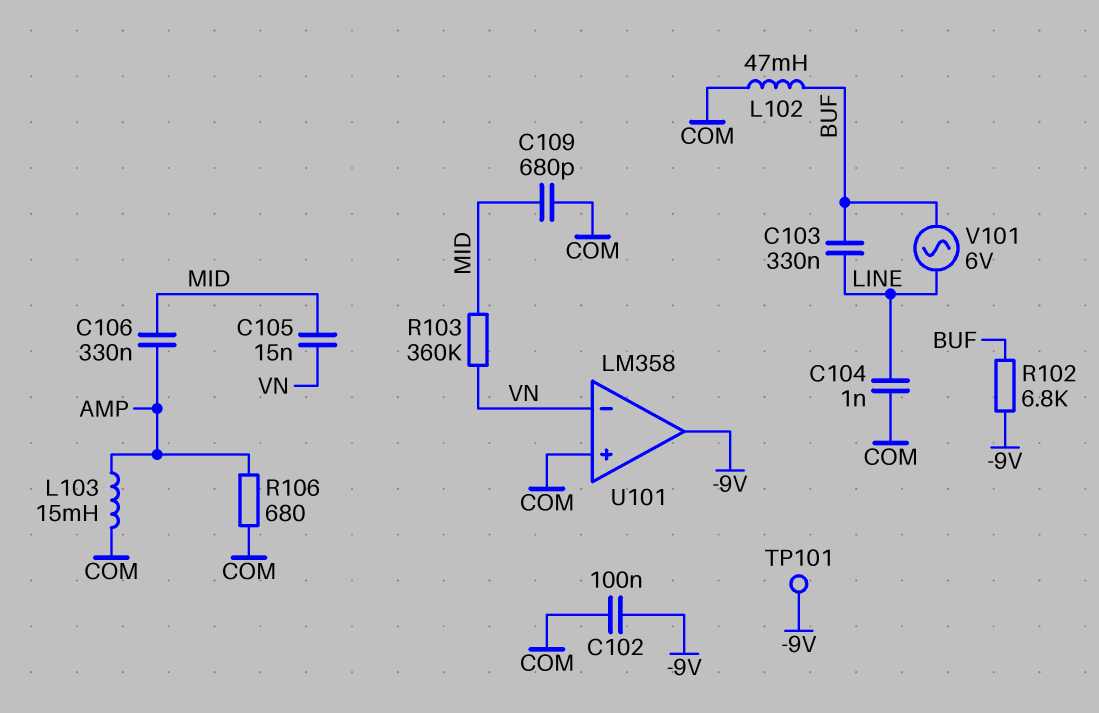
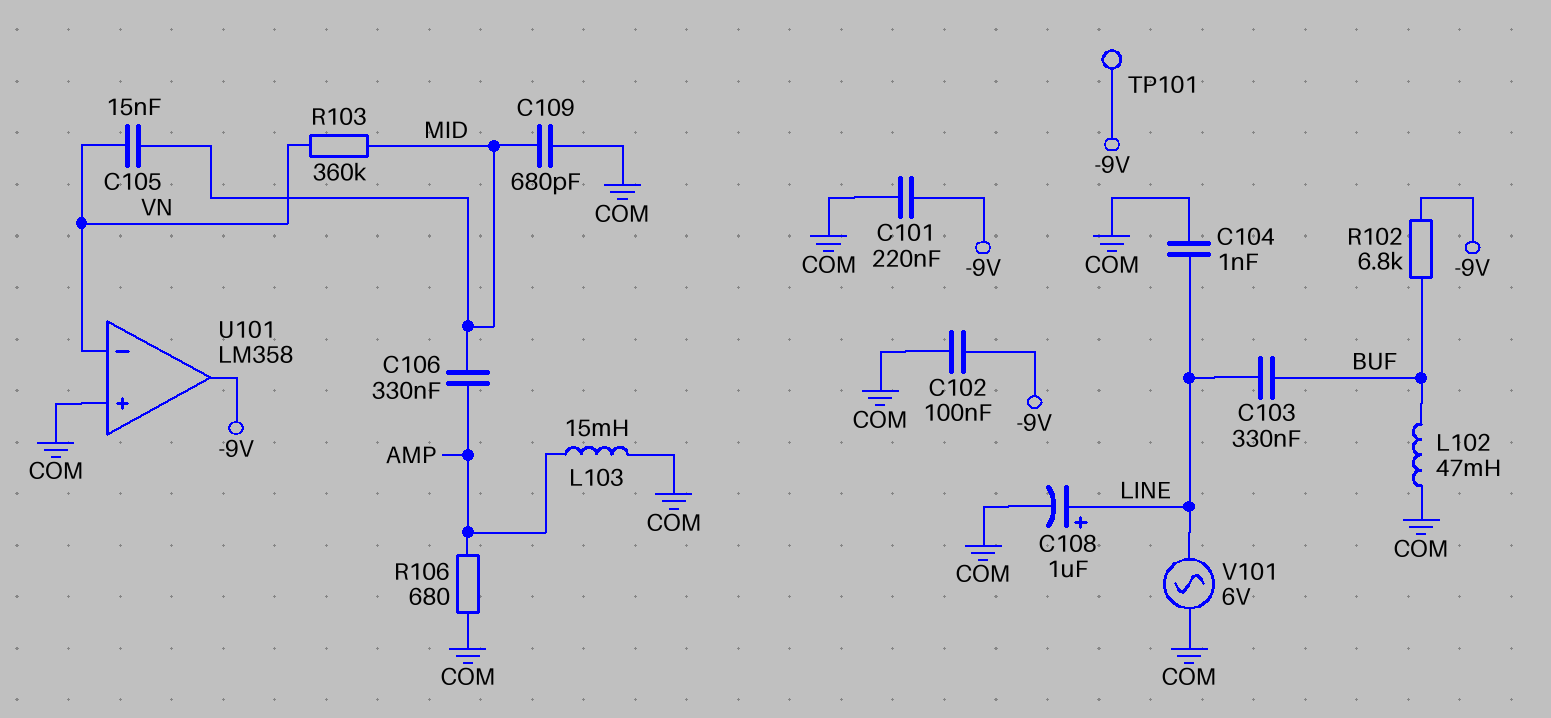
C101: none -> 220nF (-9V, COM)
C108: none -> 1uF (plus LINE, minus COM)
V101: AC 6V (BUF, LINE) -> AC 6V (COM, LINE)

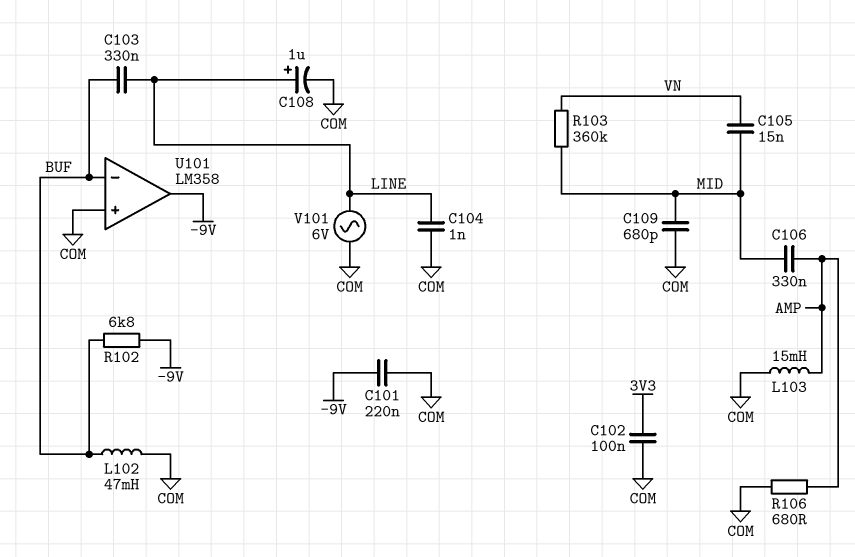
C102: 100nF (-9V, COM) -> 100nF (3V3, COM)
TP101: test point (-9V) -> none
U101 pin in-: VN -> BUF

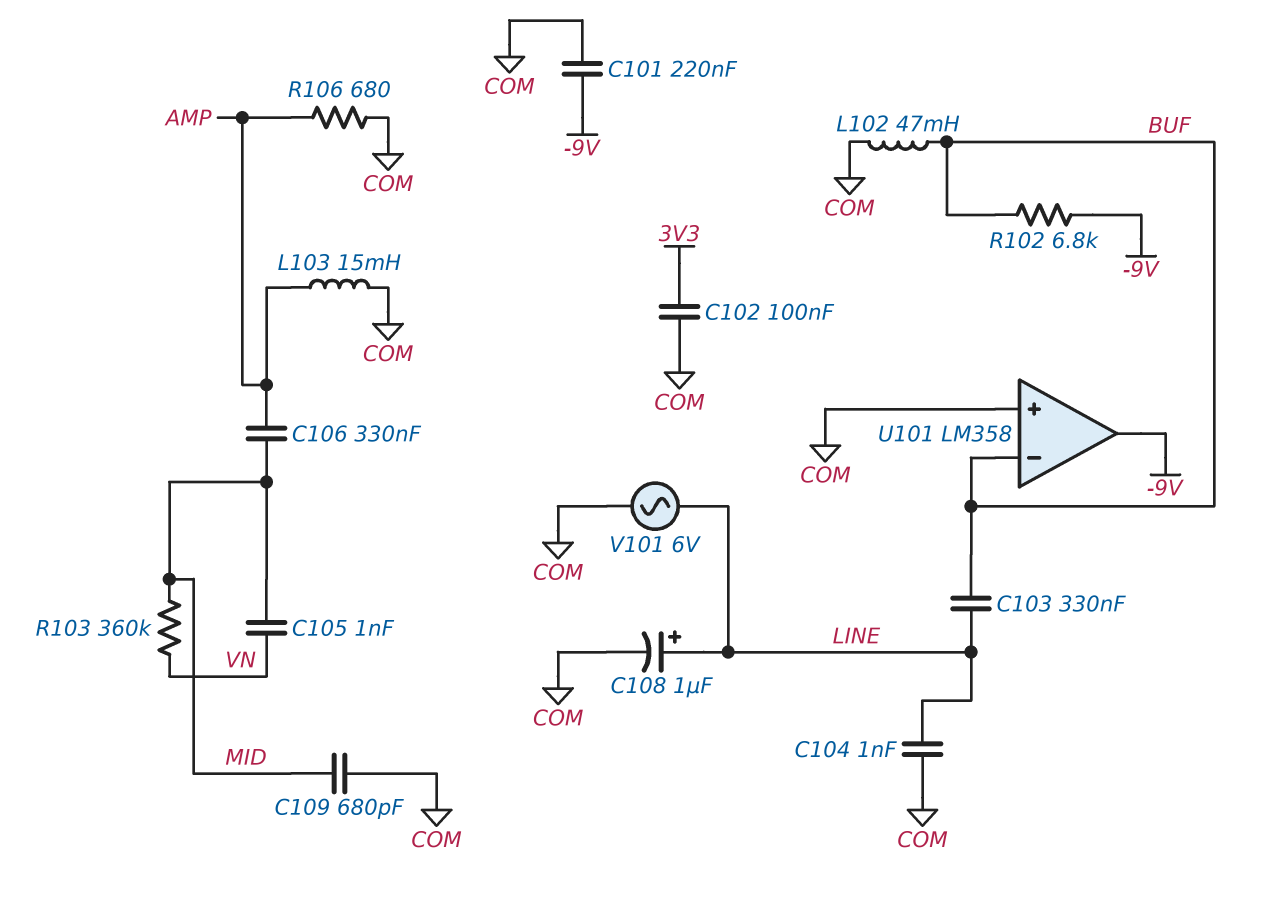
C105: 15nF (MID, VN) -> 1nF (MID, VN)

